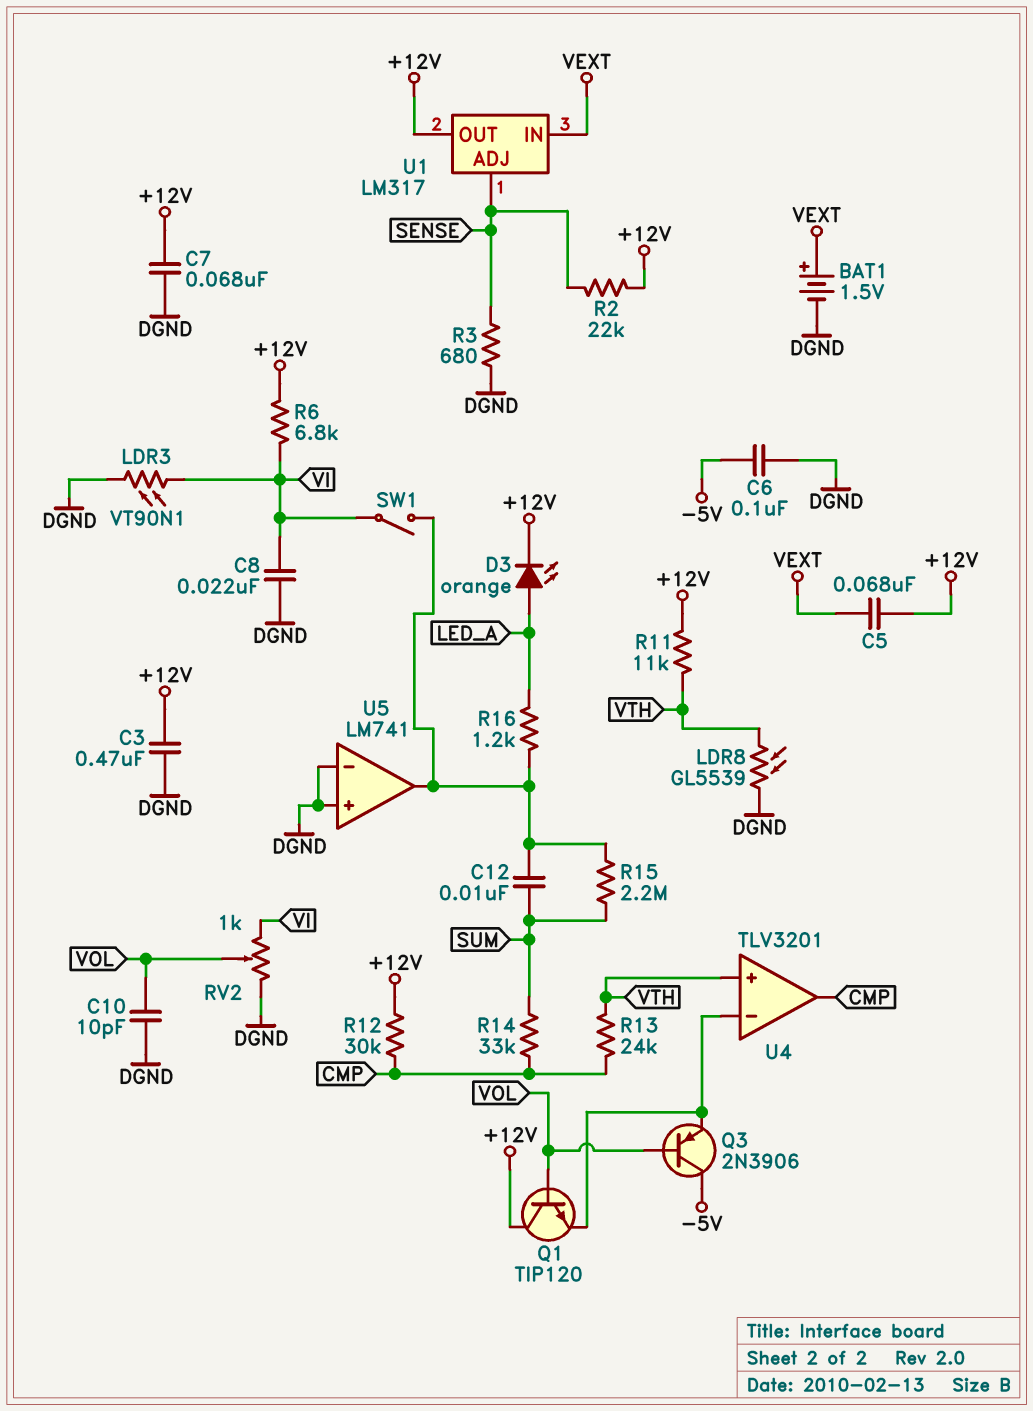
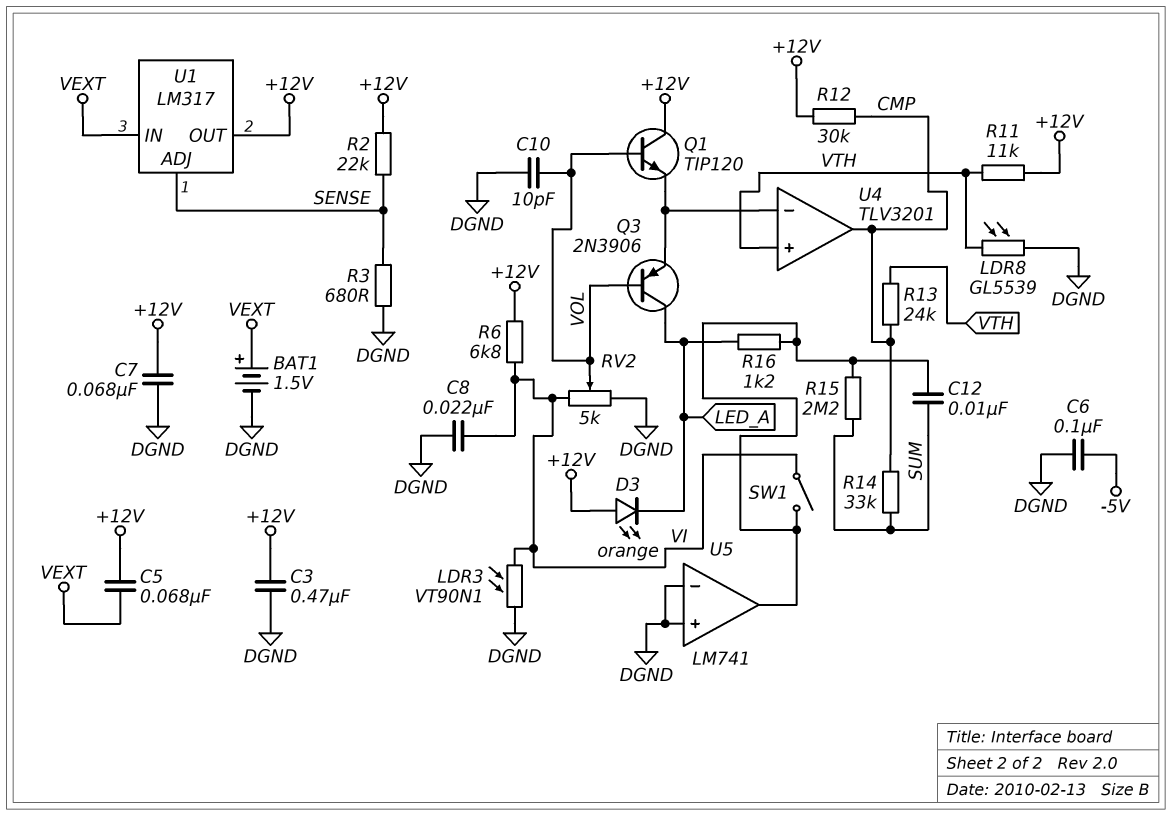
D3: LED orange (A LED_A, K +12V) -> LED orange (A +12V, K LED_A)
Q3: PNP 2N3906 (B VOL, C -5V, E U4/in-) -> PNP 2N3906 (B VOL, C LED_A, E U4/in-)
RV2: 1k (DGND, VI, wiper VOL) -> 5k (DGND, VI, wiper VOL)

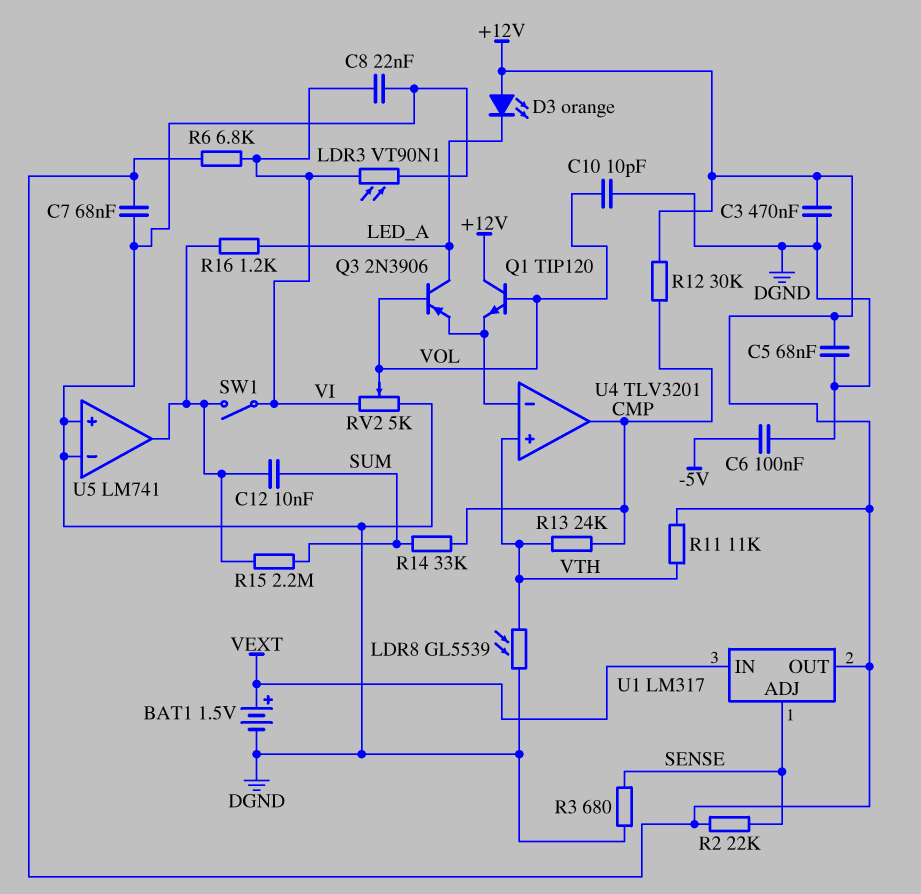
C5: 68nF (+12V, VEXT) -> 68nF (+12V, DGND)

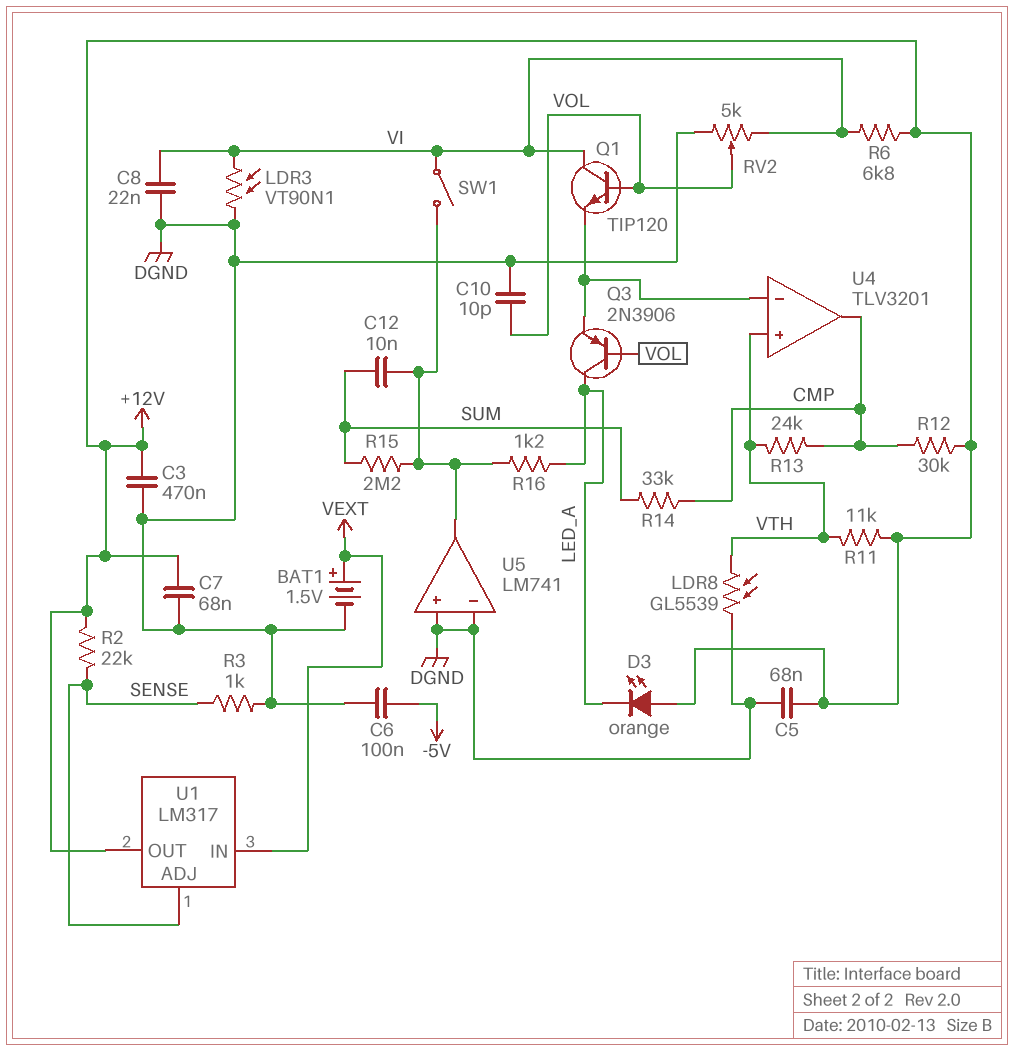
Q1: NPN TIP120 (B VOL, C +12V, E U4/in-) -> NPN TIP120 (B VOL, C VI, E U4/in-)
R3: 680 (DGND, SENSE) -> 1k (DGND, SENSE)

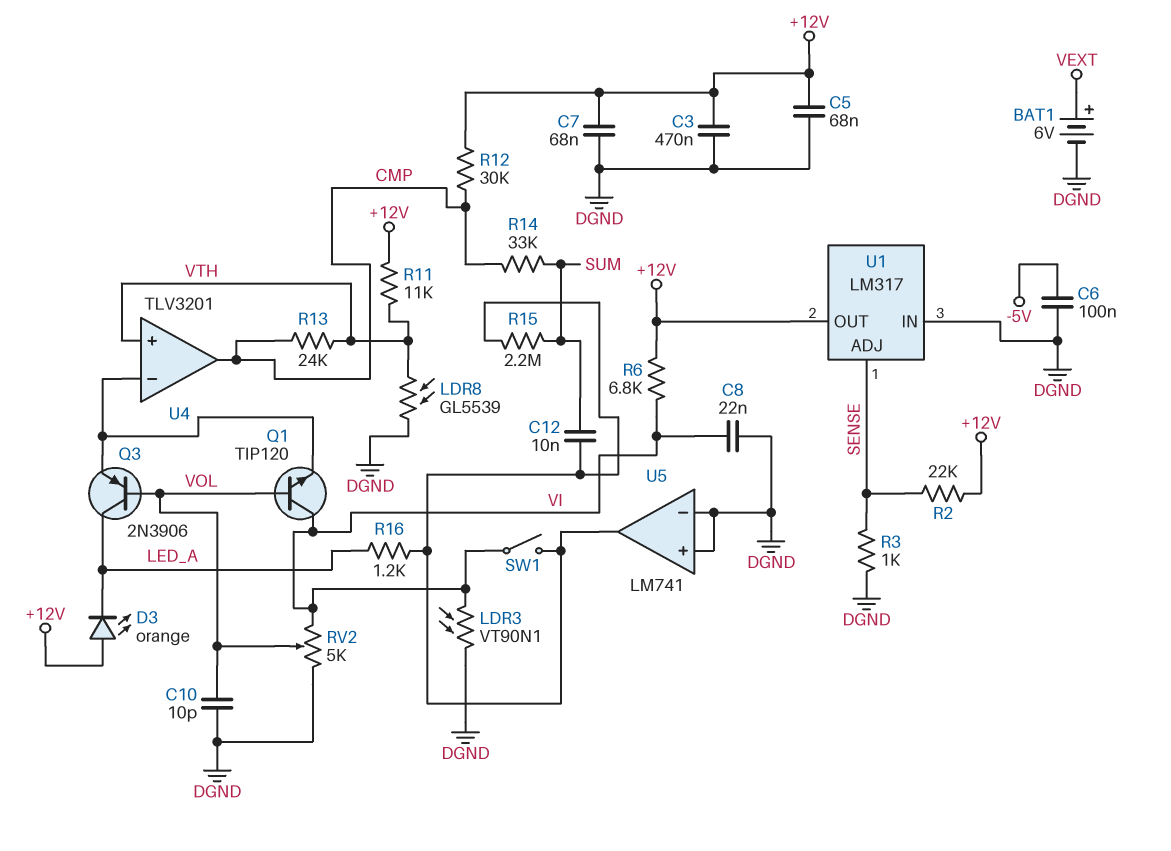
BAT1: 1.5V (plus VEXT, minus DGND) -> 6V (plus VEXT, minus DGND)
U1 pin IN: VEXT -> DGND

